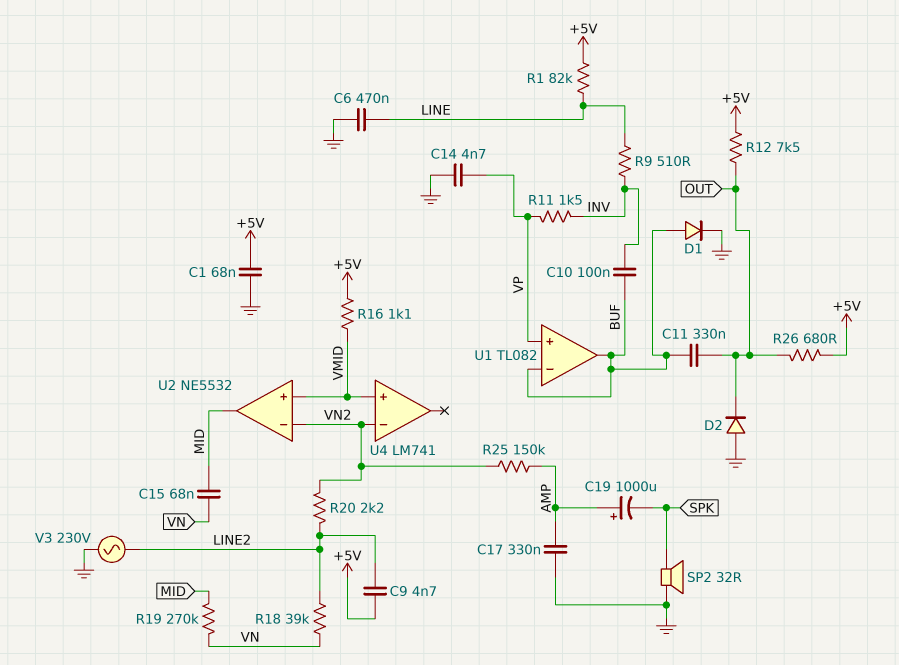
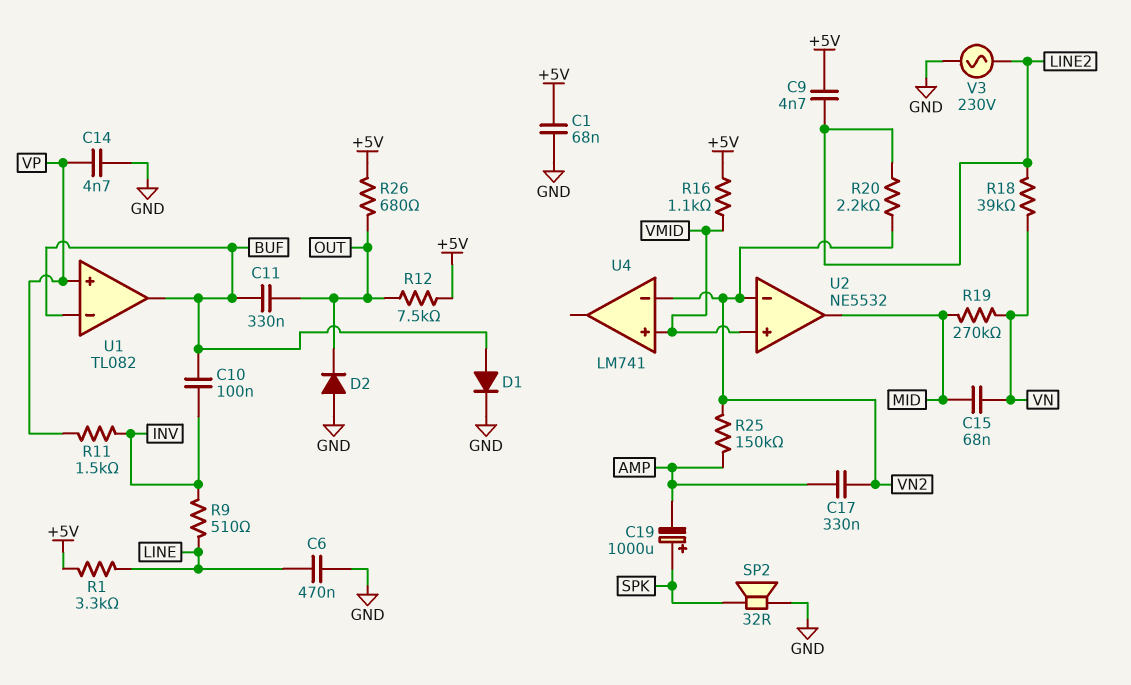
C17: 330nF (AMP, GND) -> 330nF (AMP, VN2)
C19: 1000uF (plus AMP, minus SPK) -> 1000uF (plus SPK, minus AMP)
R1: 82k (+5V, LINE) -> 3.3k (+5V, LINE)

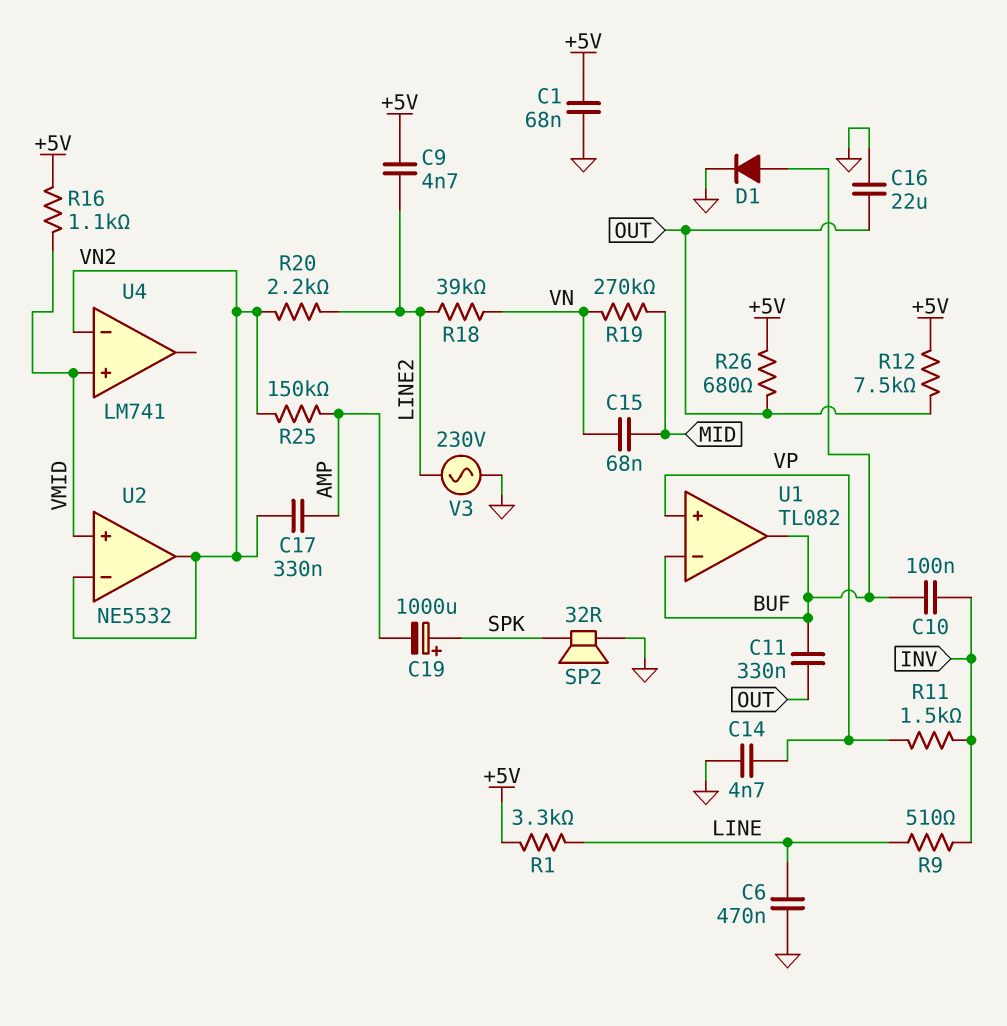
C16: none -> 22uF (GND, OUT)
D2: diode (A GND, K OUT) -> none
U2 pin out: MID -> VN2

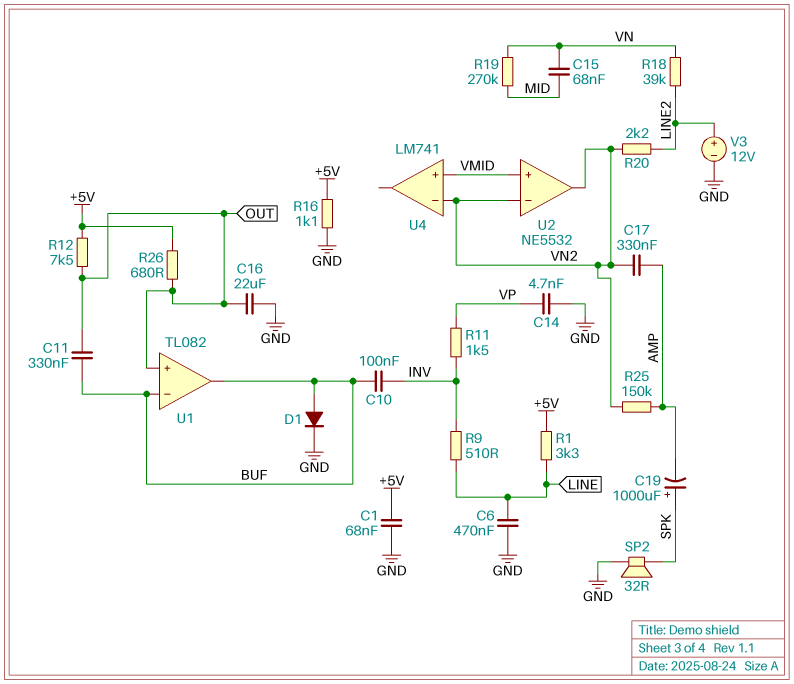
C9: 4.7nF (+5V, LINE2) -> none
R16: 1.1k (+5V, VMID) -> 1.1k (+5V, GND)
U1 pin in+: VP -> OUT
V3: AC 230V (GND, LINE2) -> 12V (plus LINE2, minus GND)

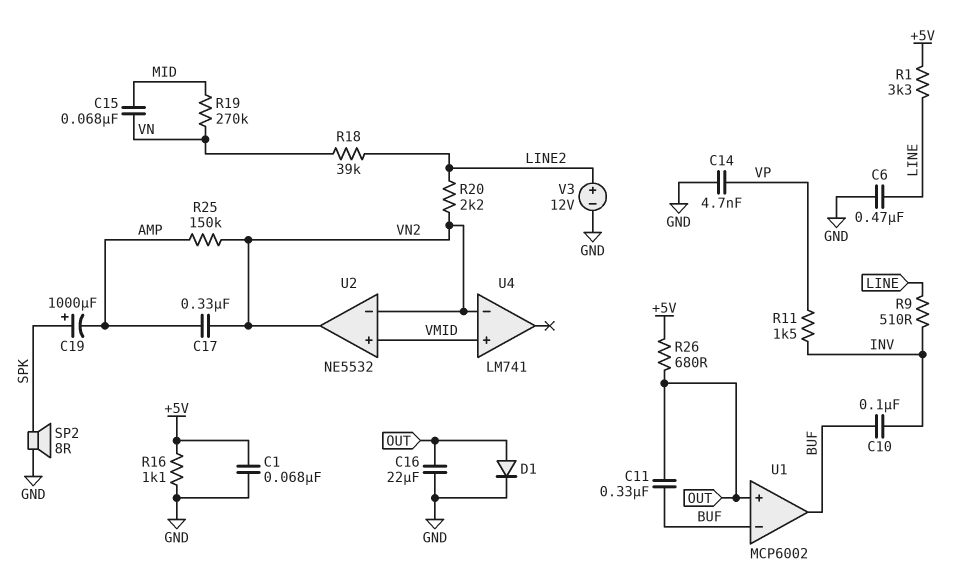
D1: diode (A BUF, K GND) -> diode (A OUT, K GND)
R12: 7.5k (+5V, OUT) -> none
SP2: speaker 32R (GND, SPK) -> speaker 8R (GND, SPK)
U1: TL082 -> MCP6002

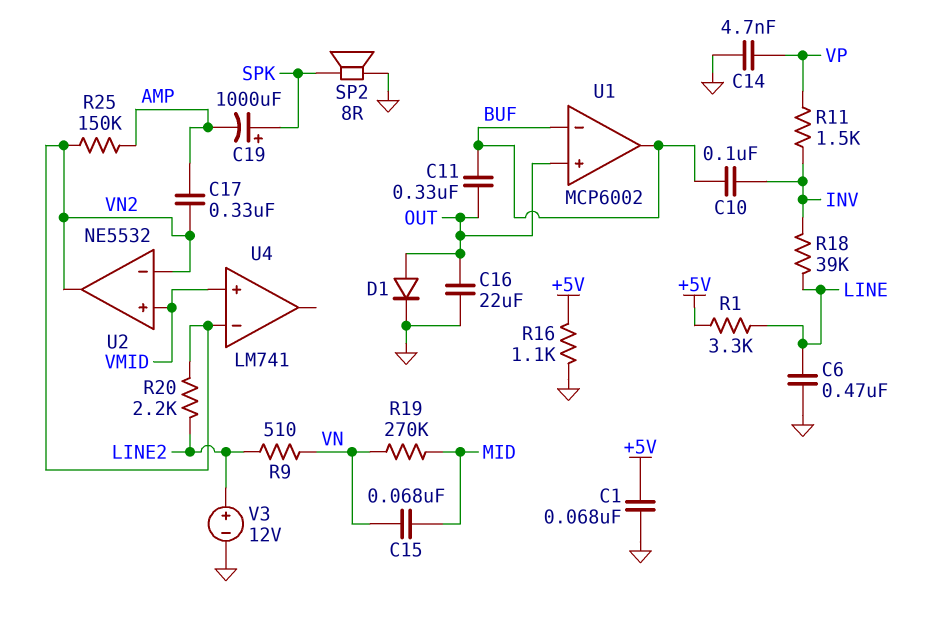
R9: 510 (INV, LINE) -> 510 (LINE2, VN)
R18: 39k (LINE2, VN) -> 39k (INV, LINE)
R26: 680 (+5V, OUT) -> none

